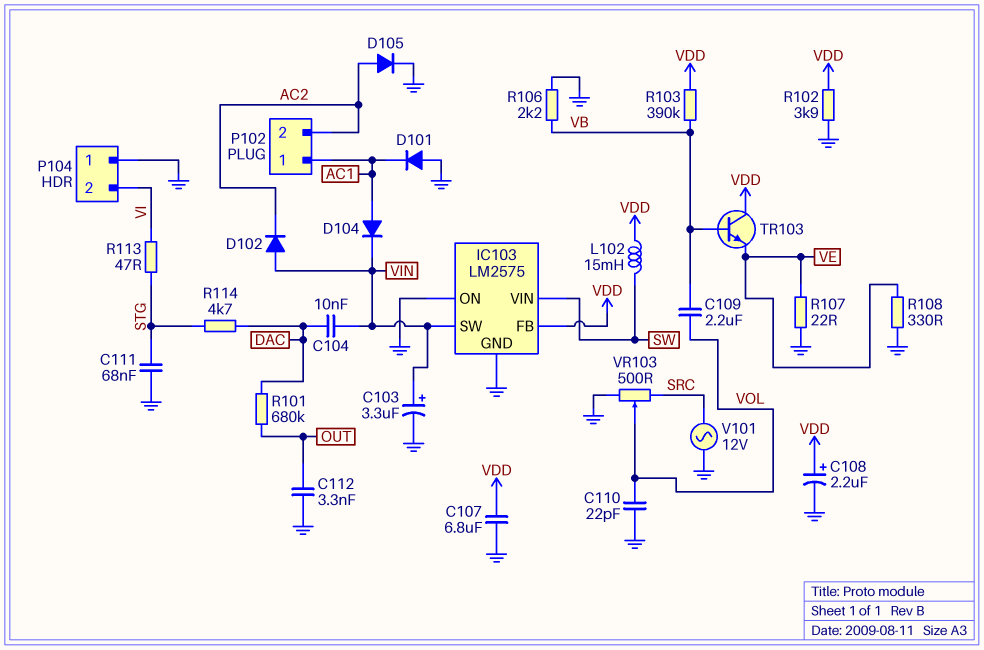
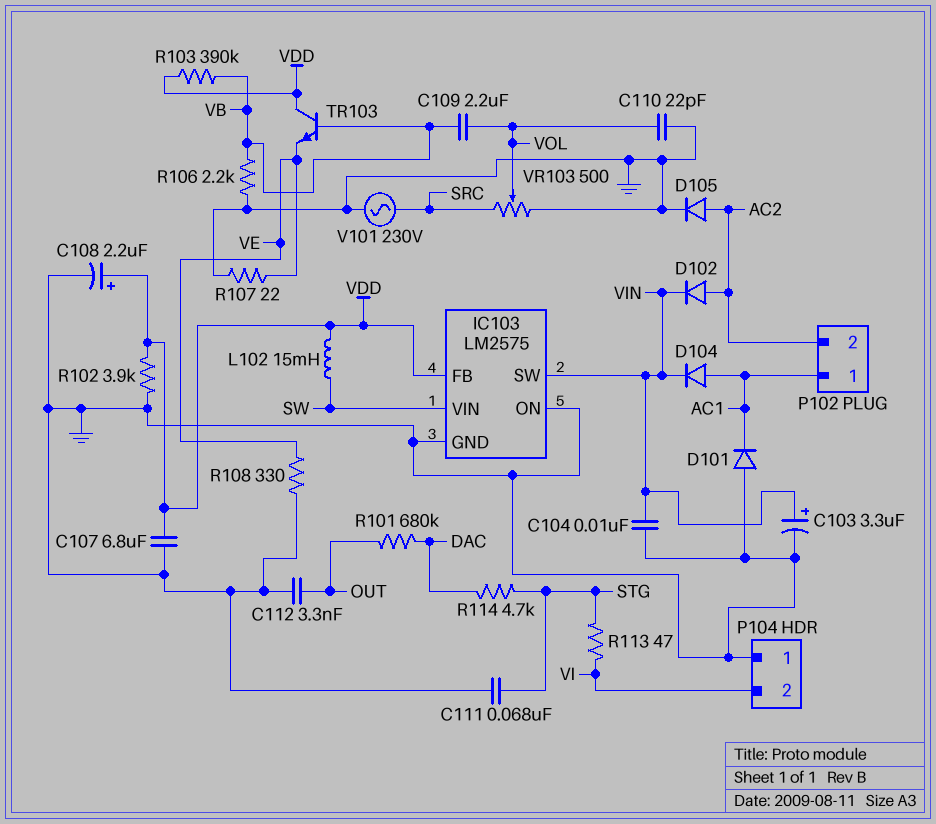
C104: 10nF (DAC, VIN) -> 10nF (GND, VIN)
D102: diode (A VIN, K AC2) -> diode (A AC2, K VIN)
V101: AC 12V (GND, SRC) -> AC 230V (GND, SRC)

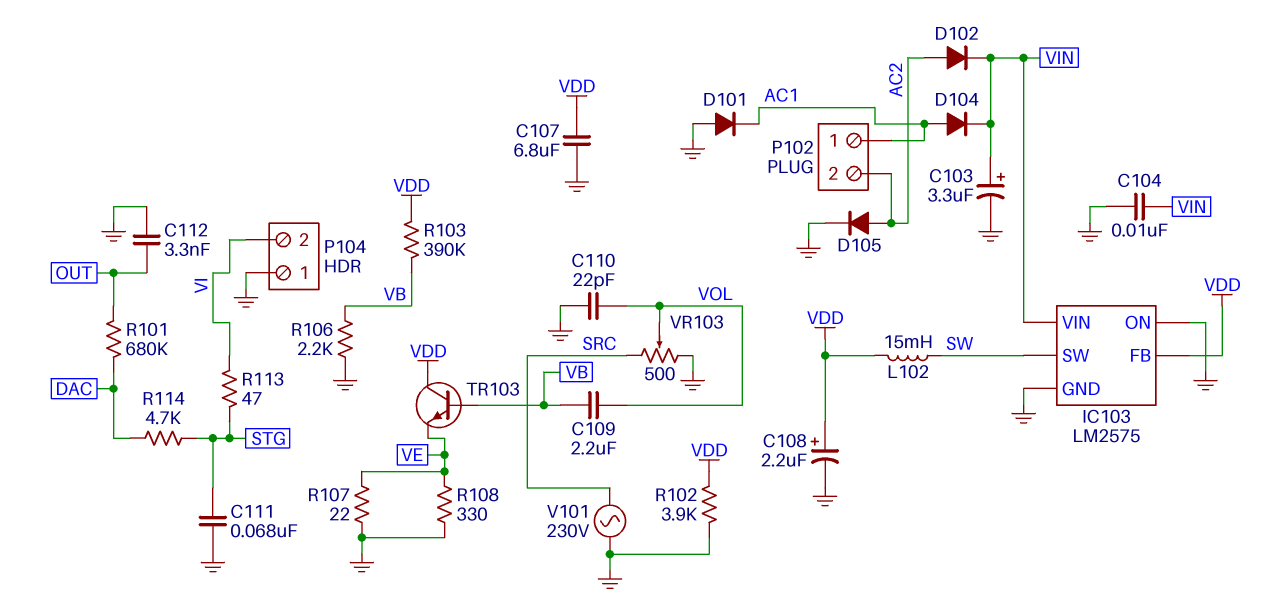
IC103 pin SW: VIN -> SW
IC103 pin VIN: SW -> VIN

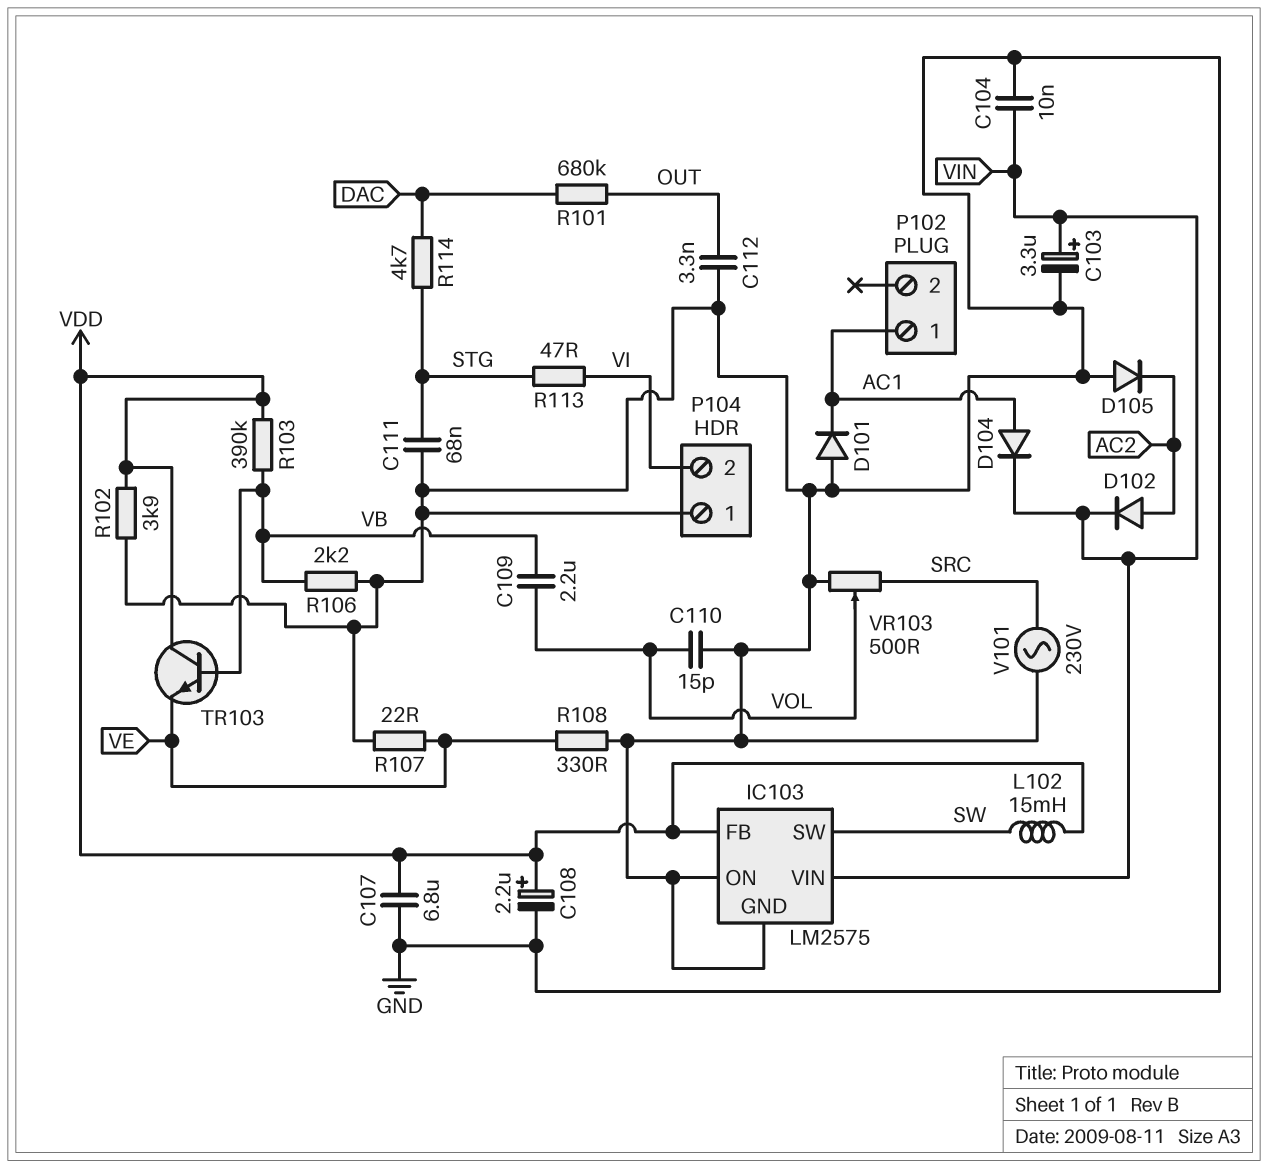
C110: 22pF (GND, VOL) -> 15pF (GND, VOL)
D105: diode (A AC2, K GND) -> diode (A GND, K AC2)
P102 pin 2: AC2 -> none

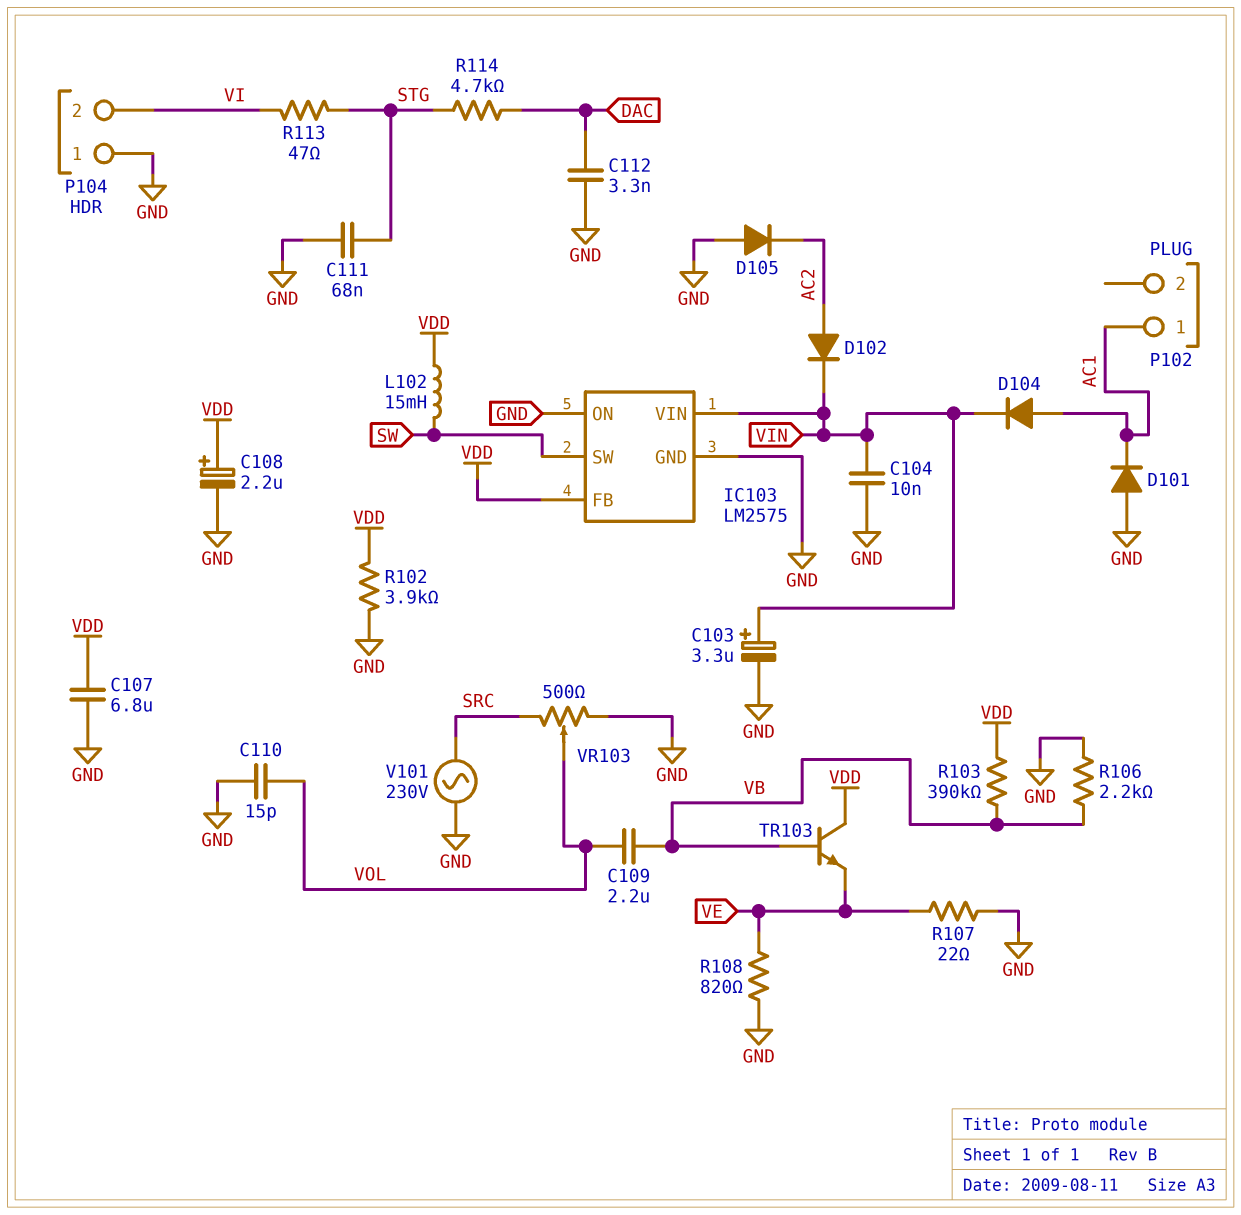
C112: 3.3nF (GND, OUT) -> 3.3nF (DAC, GND)
R101: 680k (DAC, OUT) -> none
R108: 330 (GND, VE) -> 820 (GND, VE)

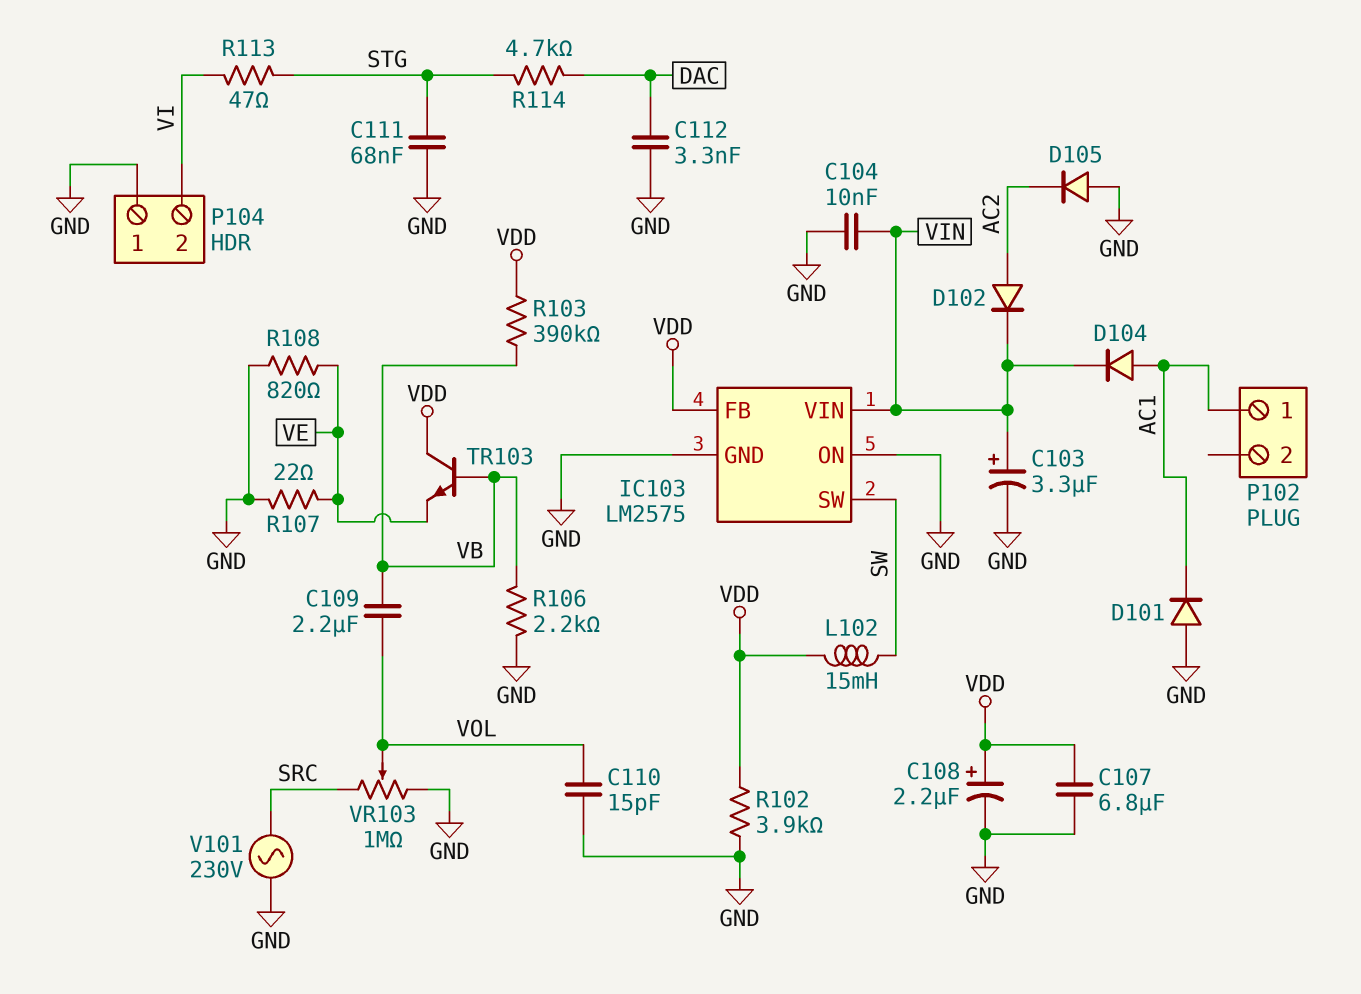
VR103: 500 (GND, SRC, wiper VOL) -> 1M (GND, SRC, wiper VOL)

